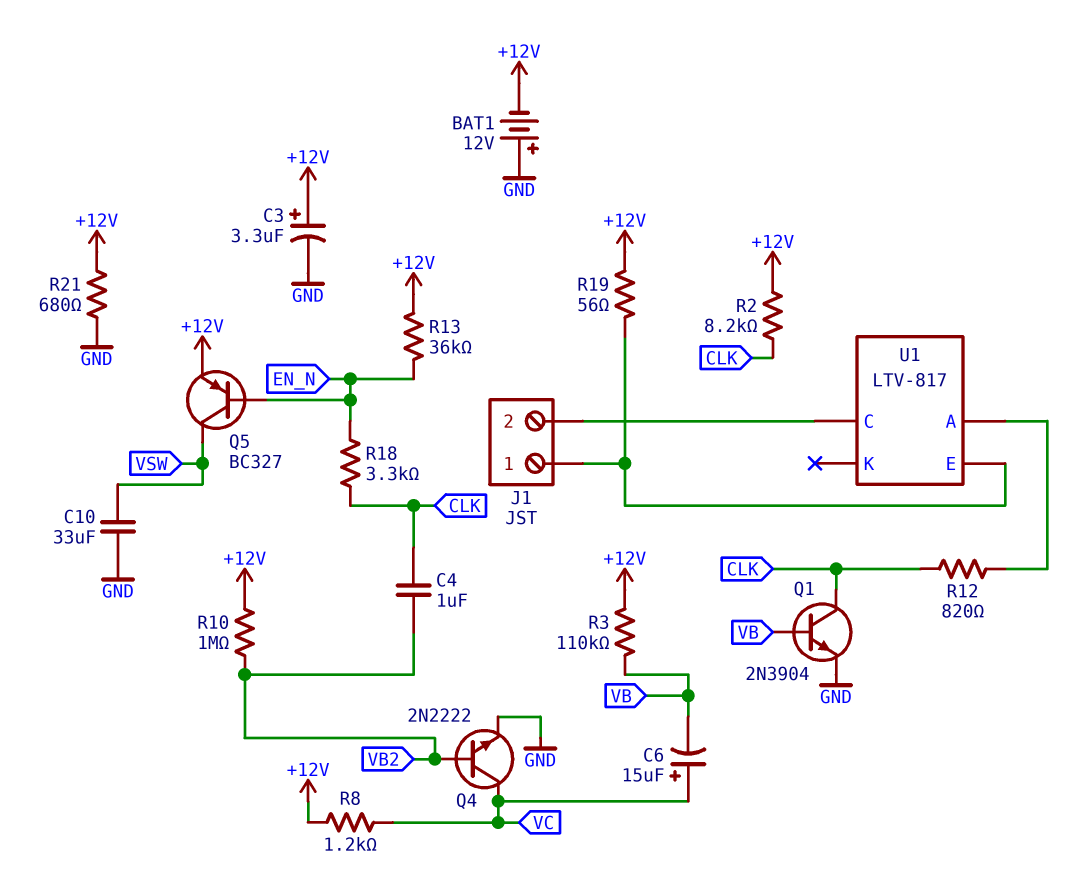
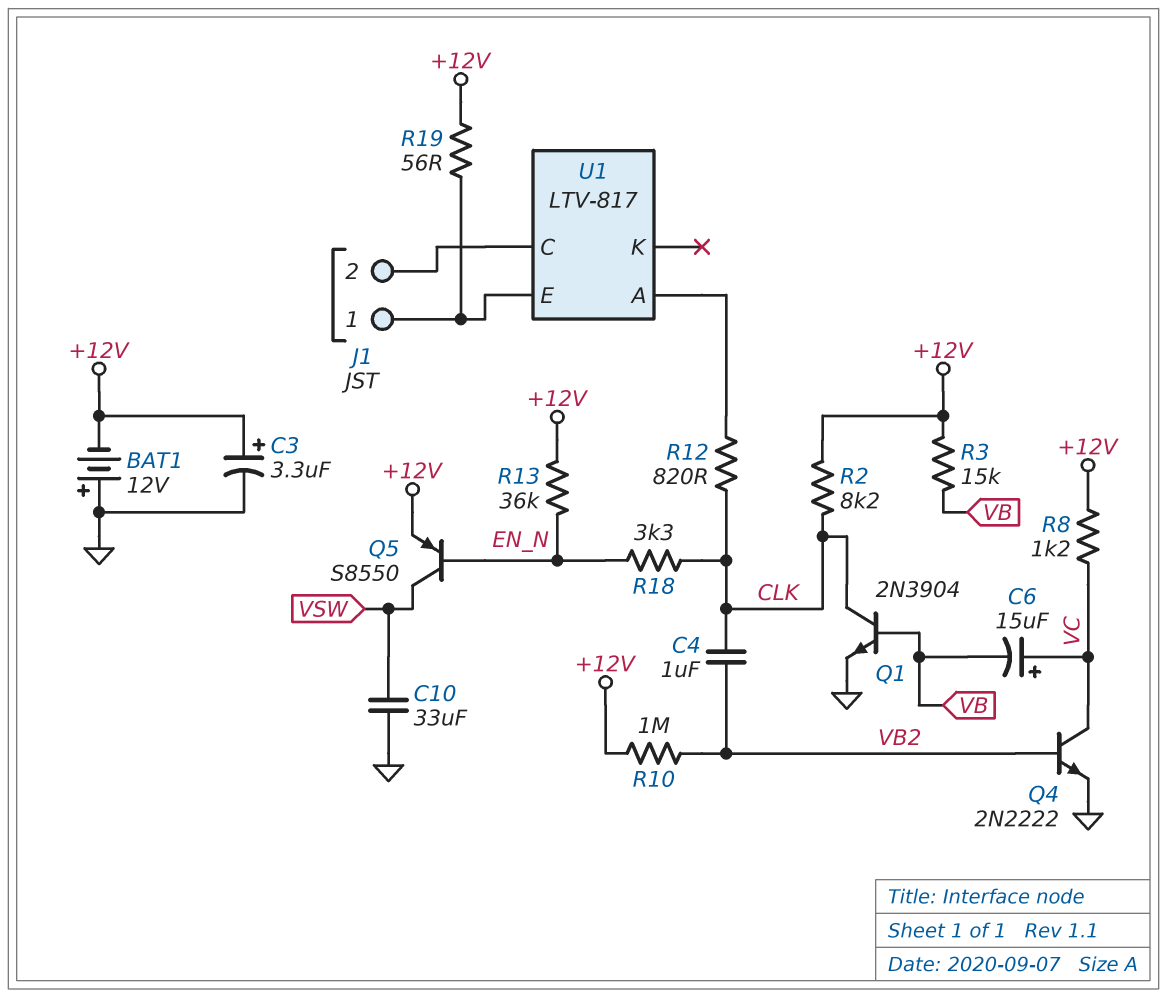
Q5: PNP BC327 (B EN_N, C VSW, E +12V) -> PNP S8550 (B EN_N, C VSW, E +12V)
R3: 110k (+12V, VB) -> 15k (+12V, VB)
R21: 680 (+12V, GND) -> none

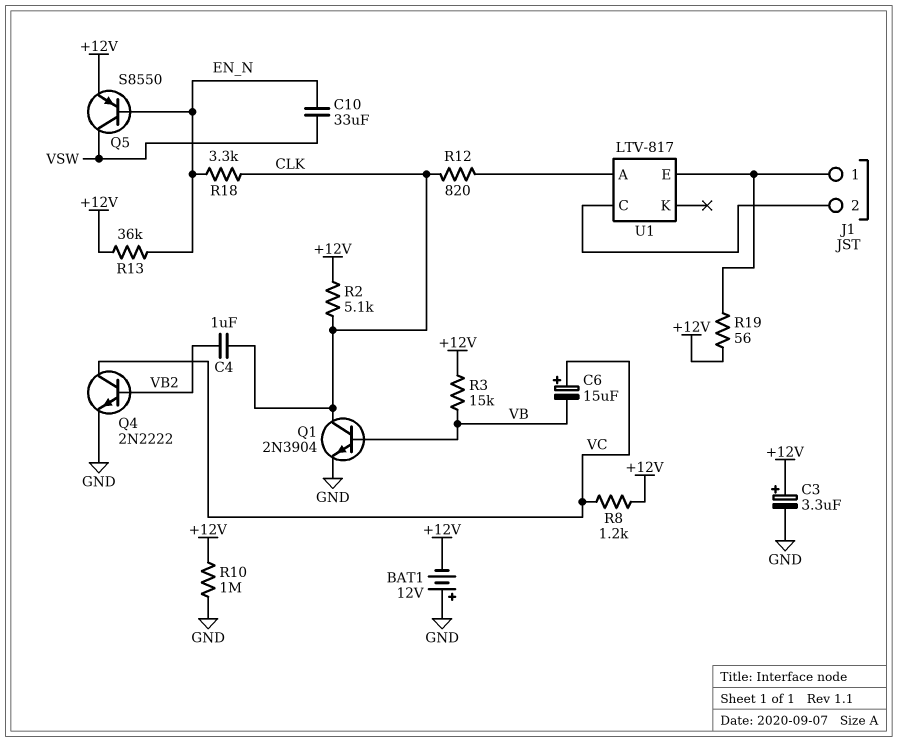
C10: 33uF (GND, VSW) -> 33uF (EN_N, VSW)
R2: 8.2k (+12V, CLK) -> 5.1k (+12V, CLK)
R10: 1M (+12V, VB2) -> 1M (+12V, GND)

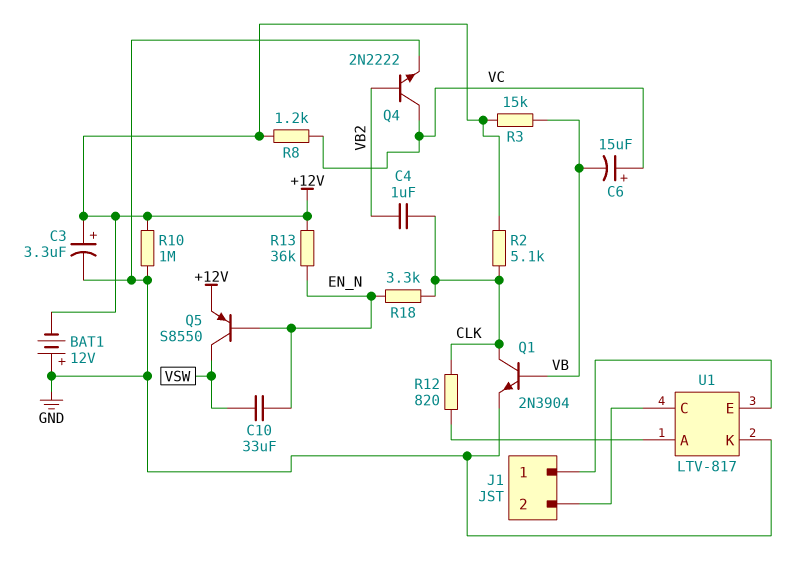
R19: 56 (+12V, J1/1) -> none
U1 pin K: none -> GND

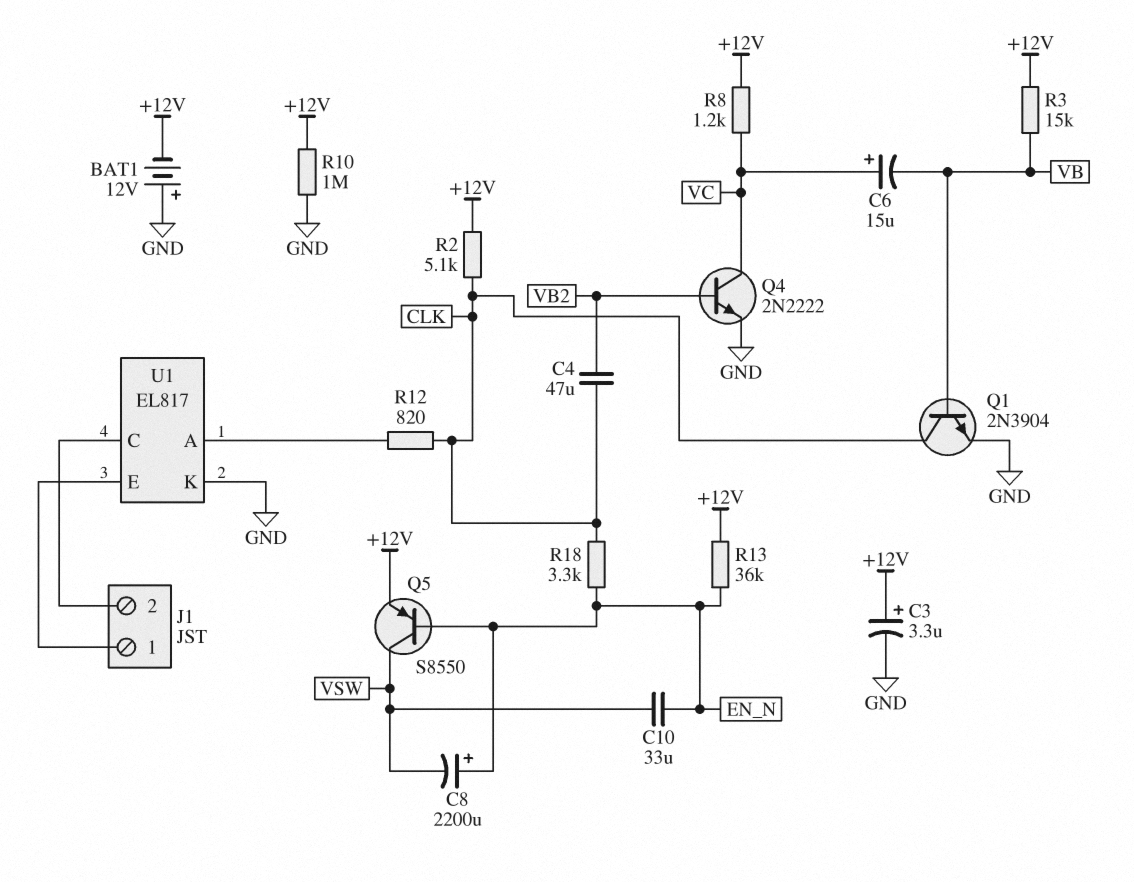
C4: 1uF (CLK, VB2) -> 47uF (CLK, VB2)
C8: none -> 2200uF (plus EN_N, minus VSW)
U1: LTV-817 -> EL817

